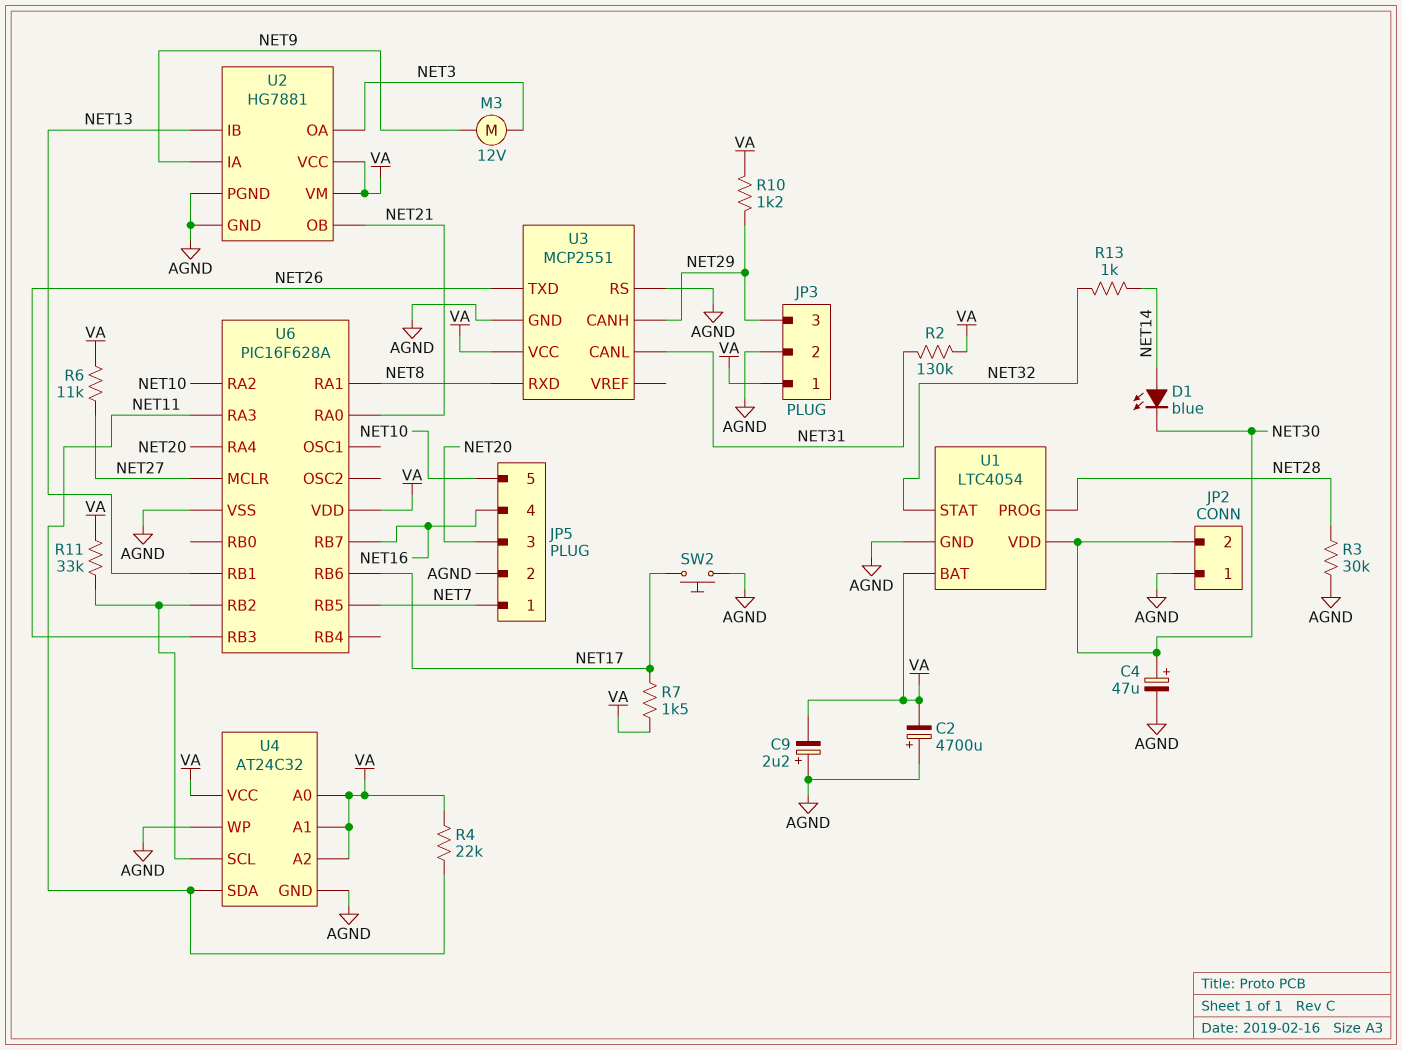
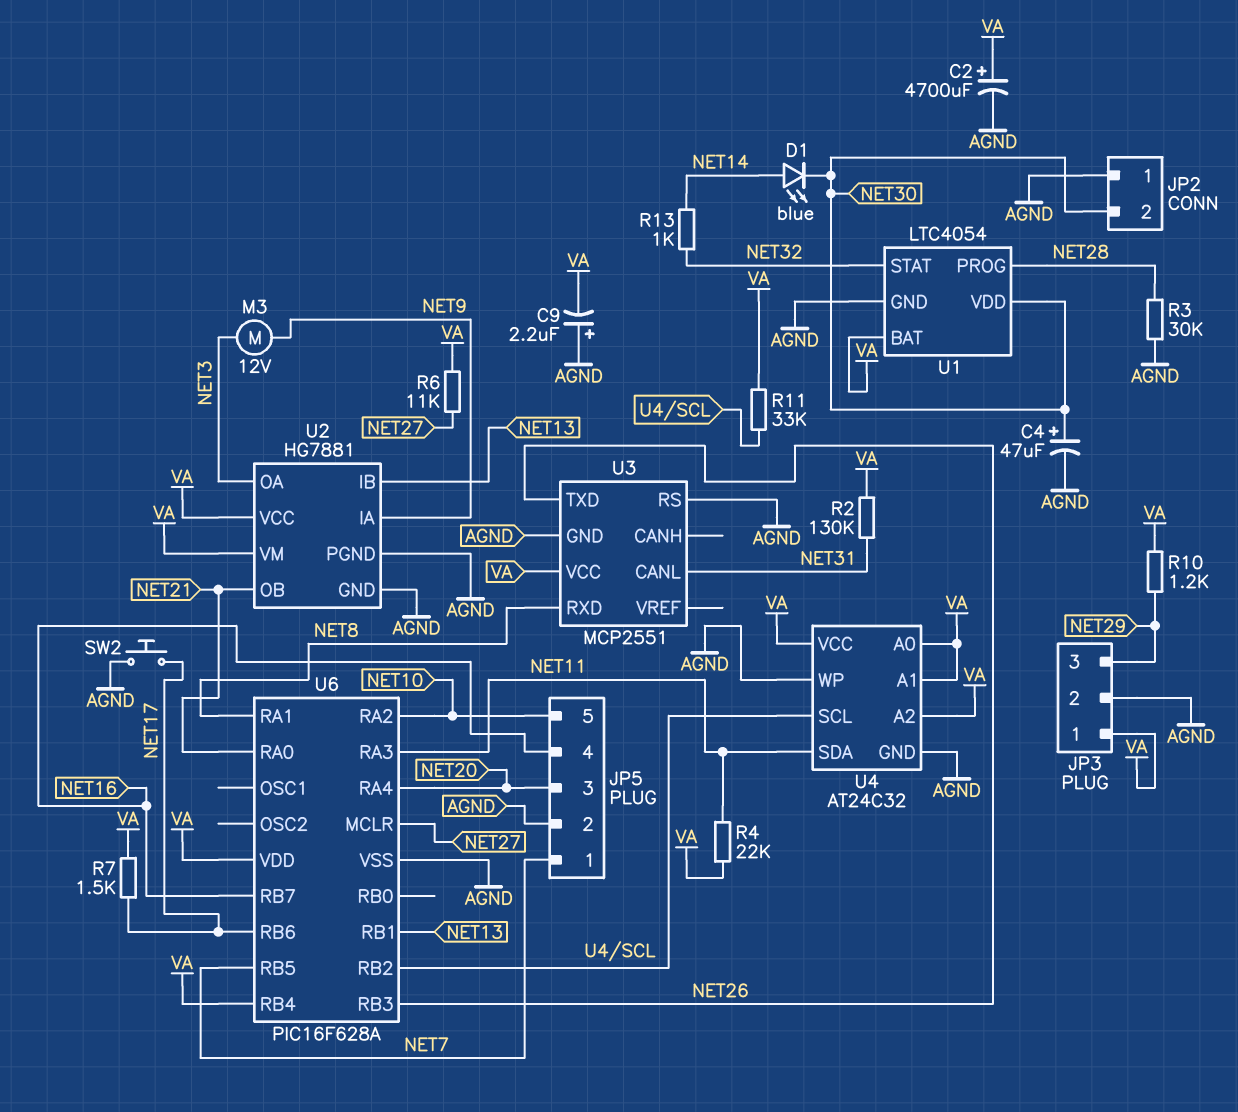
C2: 4700uF (plus AGND, minus VA) -> 4700uF (plus VA, minus AGND)
U3 pin CANH: NET29 -> none
U6 pin RB4: none -> VA

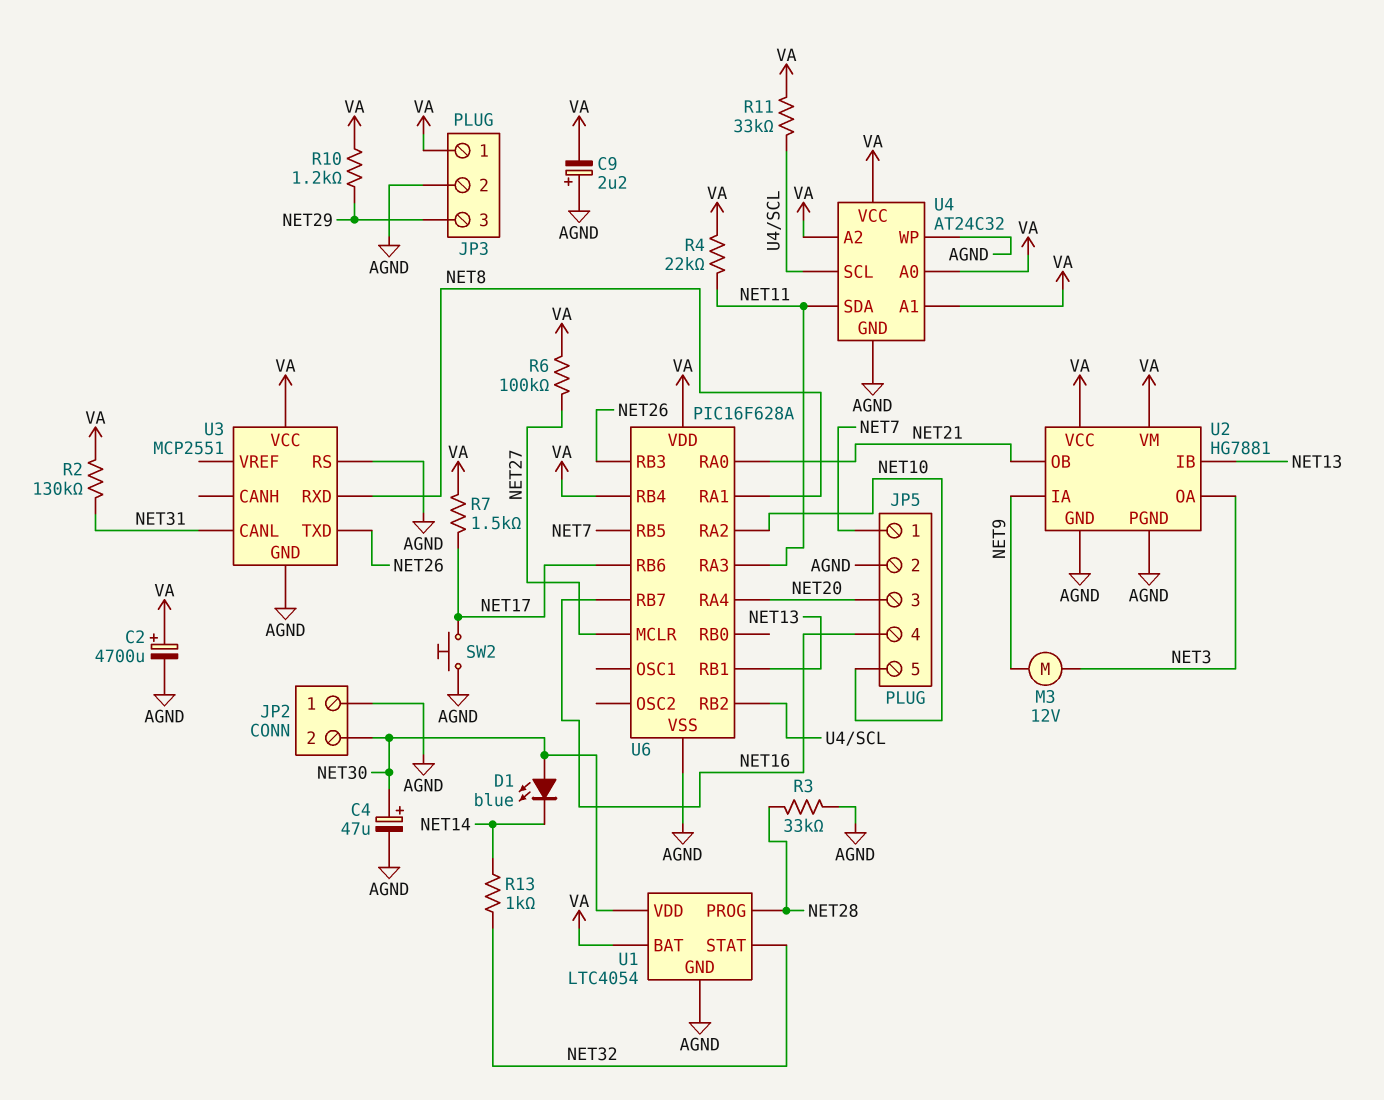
D1: LED blue (A NET14, K NET30) -> LED blue (A NET30, K NET14)
R3: 30k (AGND, NET28) -> 33k (AGND, NET28)
R6: 11k (NET27, VA) -> 100k (NET27, VA)

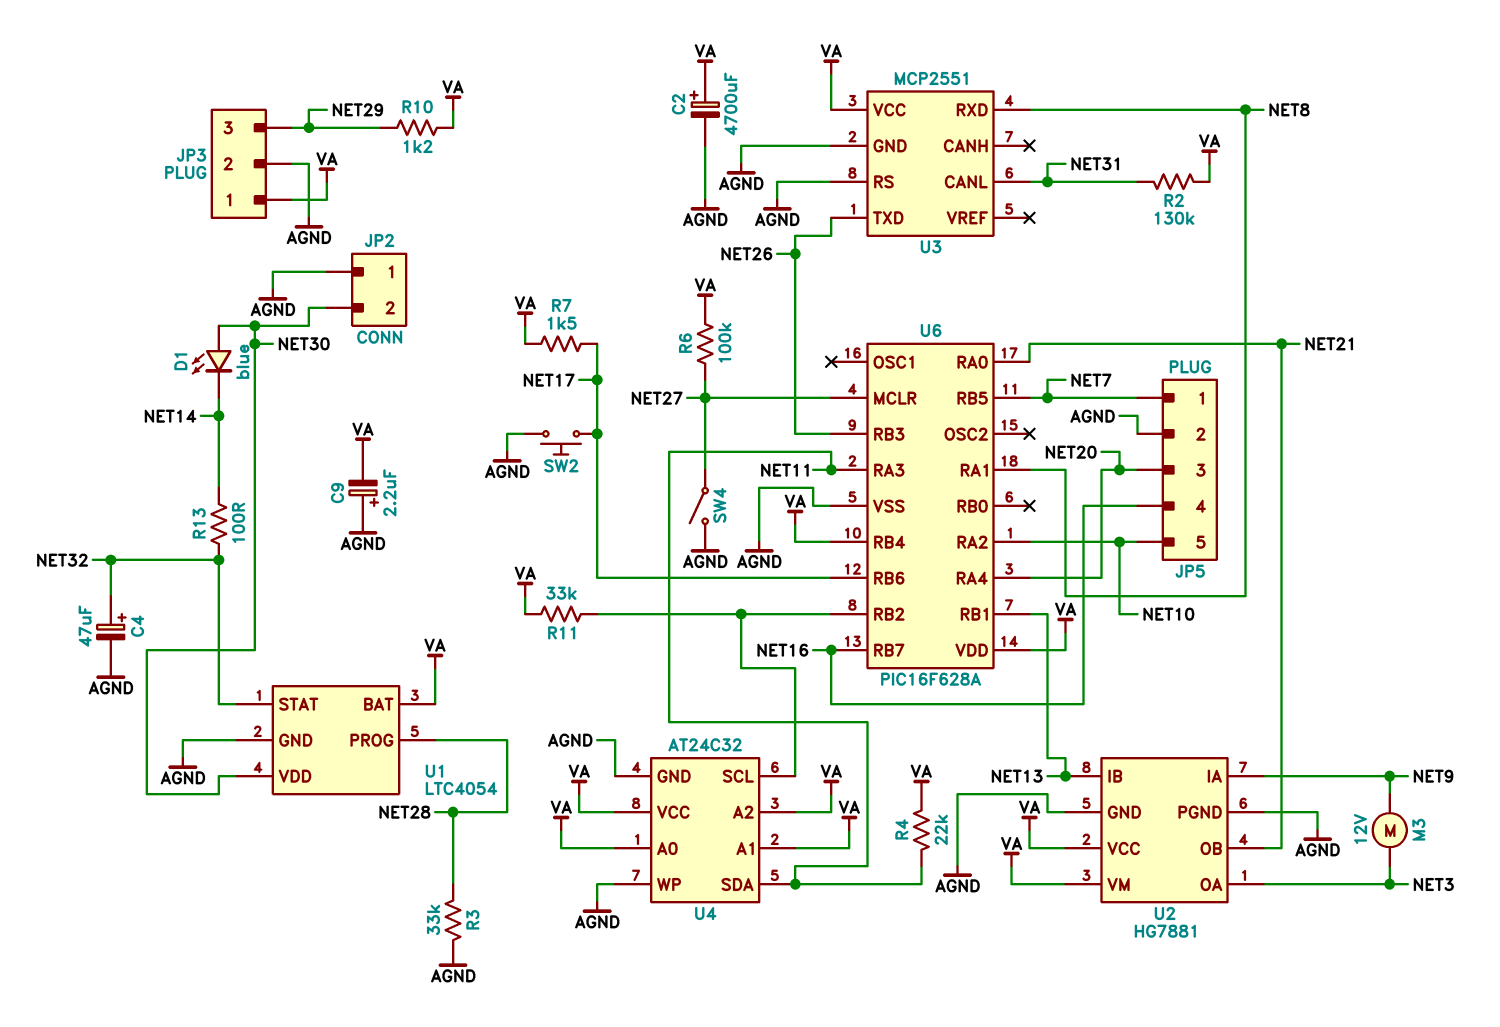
C4: 47uF (plus NET30, minus AGND) -> 47uF (plus NET32, minus AGND)
R13: 1k (NET14, NET32) -> 100 (NET14, NET32)
SW4: none -> switch (AGND, NET27)

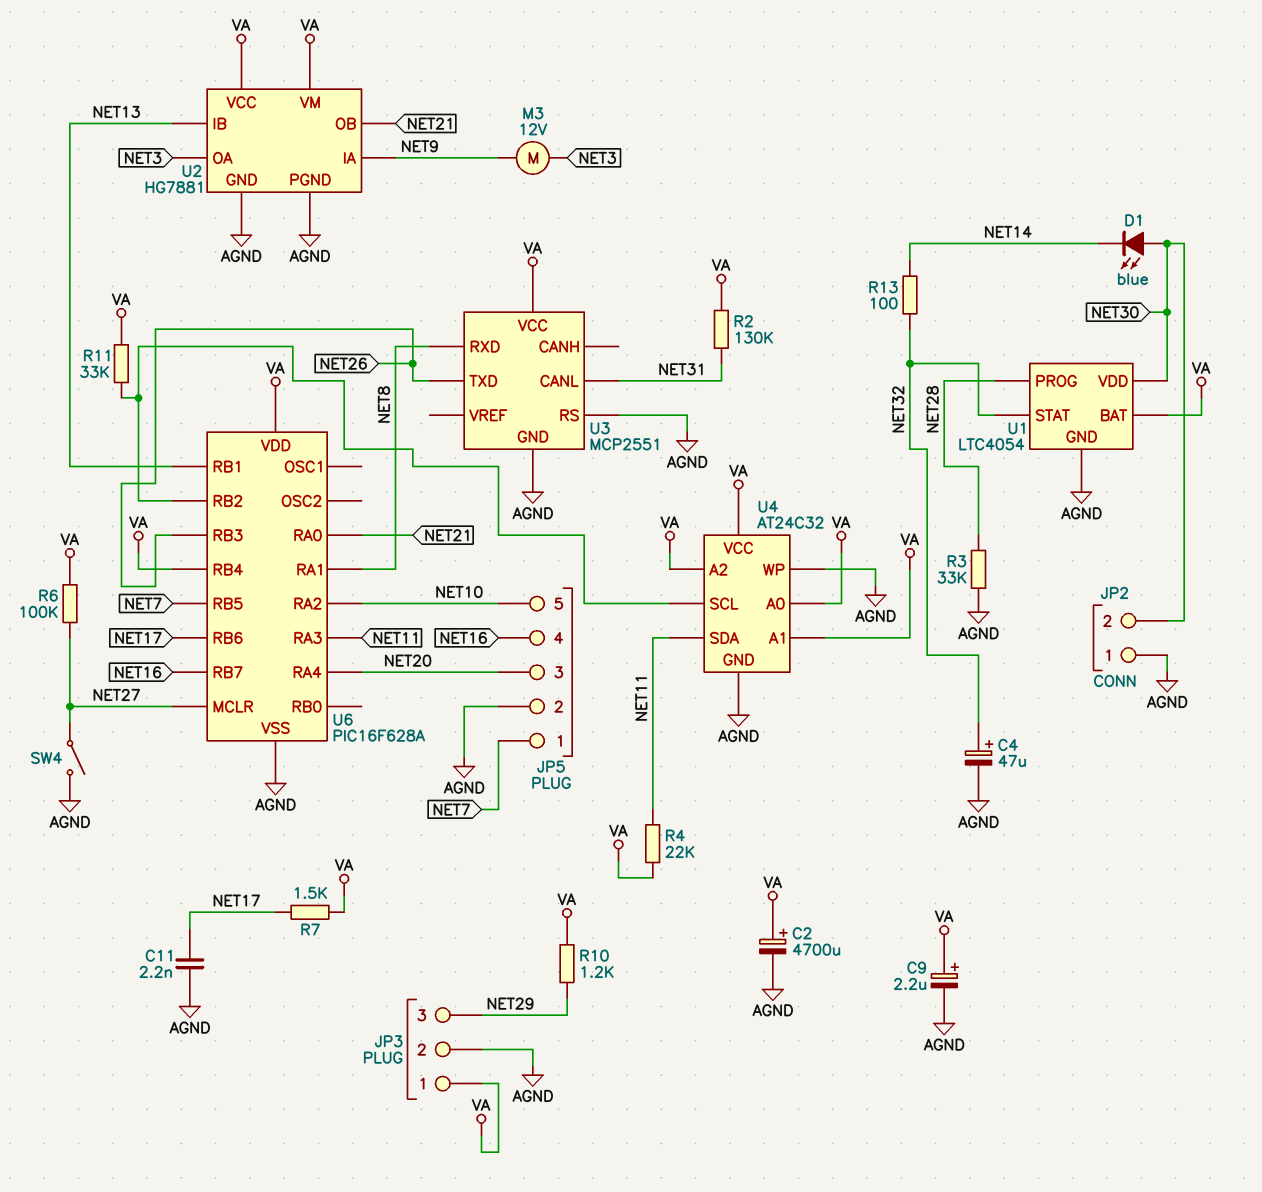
C9: 2.2uF (plus AGND, minus VA) -> 2.2uF (plus VA, minus AGND)
C11: none -> 2.2nF (AGND, NET17)
SW2: button (AGND, NET17) -> none

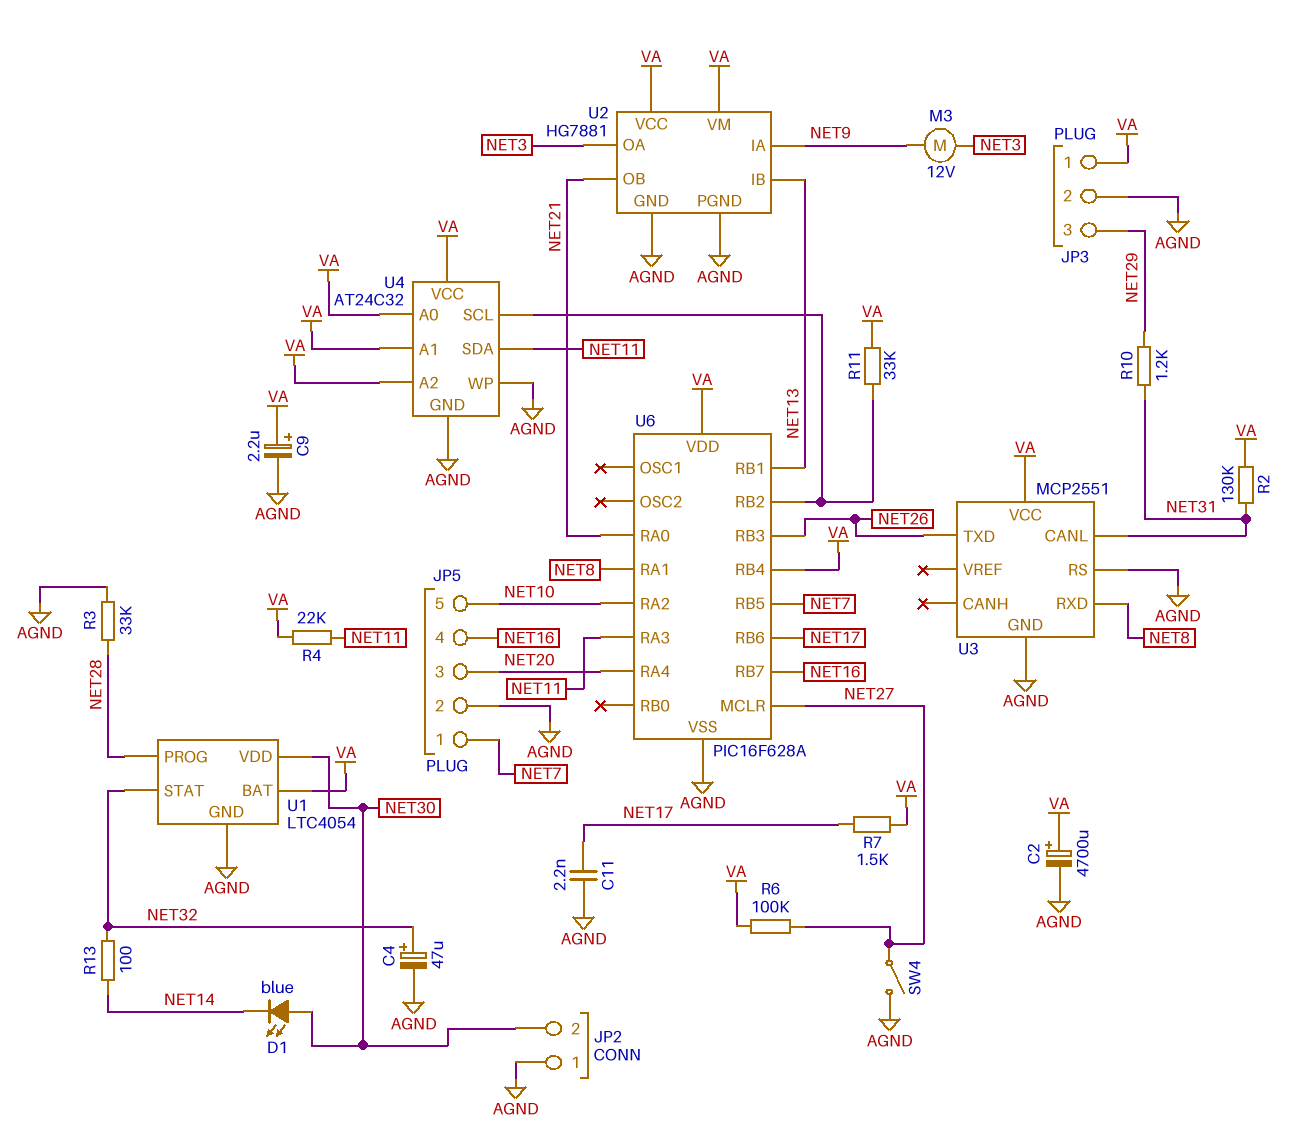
R10: 1.2k (NET29, VA) -> 1.2k (NET29, NET31)

